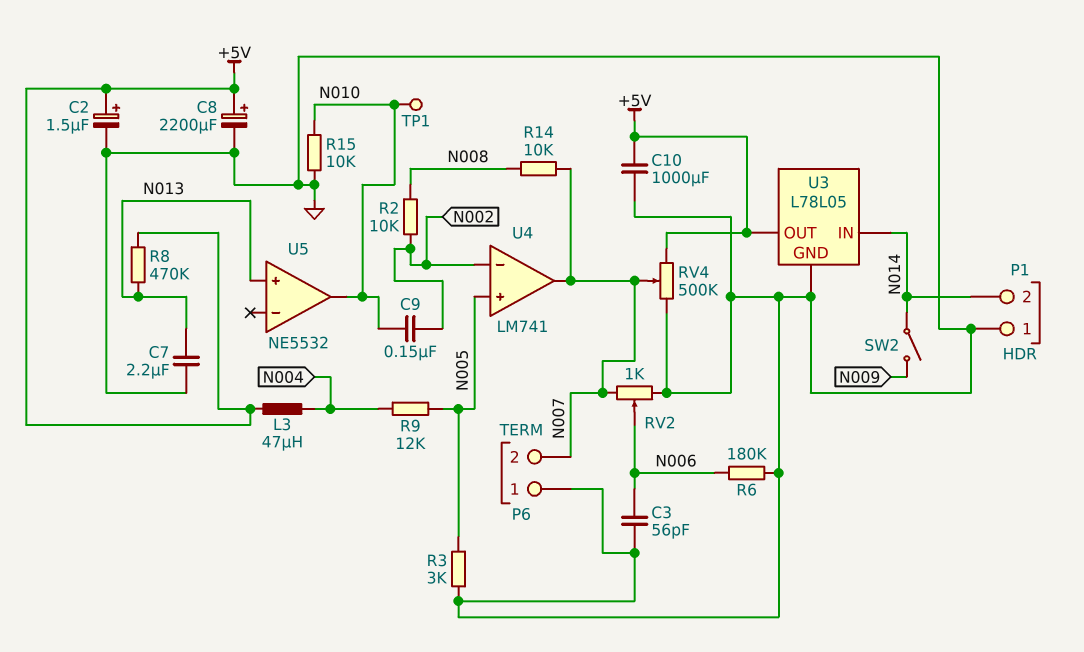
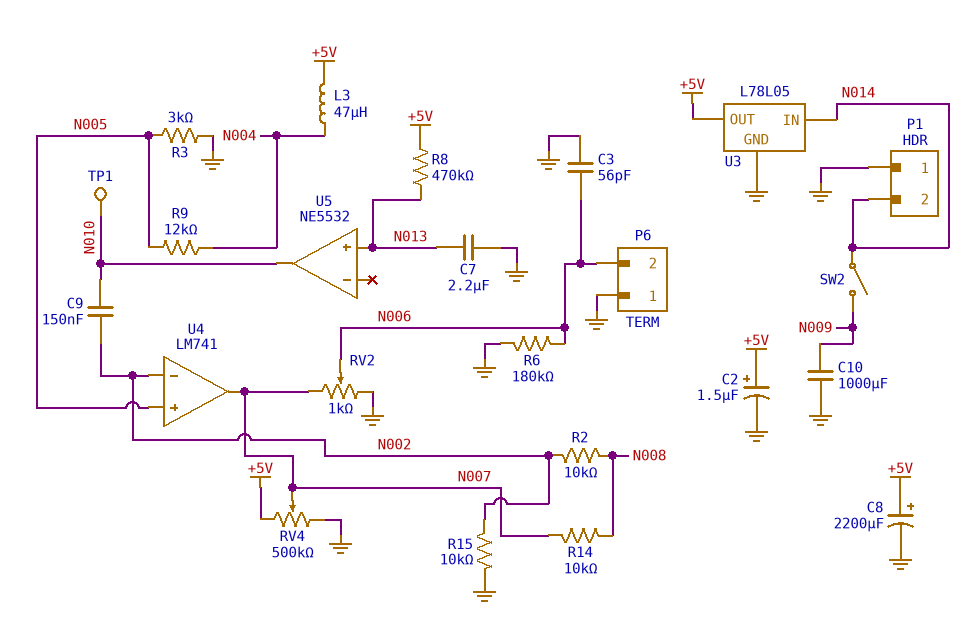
C10: 1000uF (+5V, GND) -> 1000uF (GND, N009)
P6 pin 2: N007 -> N006
R15: 10k (GND, N010) -> 10k (GND, N002)

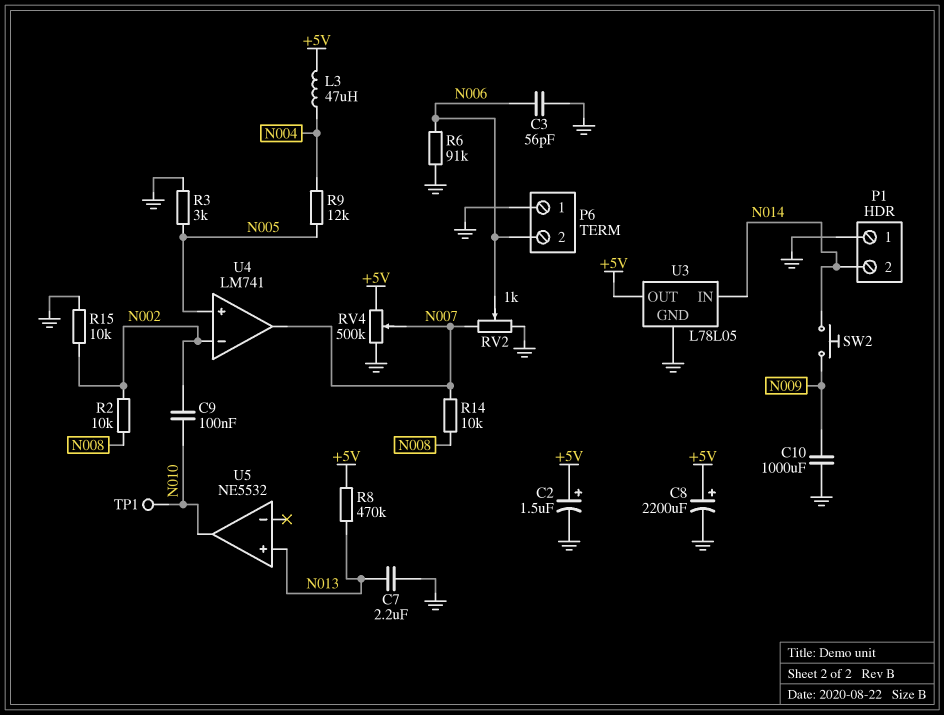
C9: 150nF (N002, N010) -> 100nF (N002, N010)
R6: 180k (GND, N006) -> 91k (GND, N006)
SW2: switch (N009, N014) -> button (N009, N014)

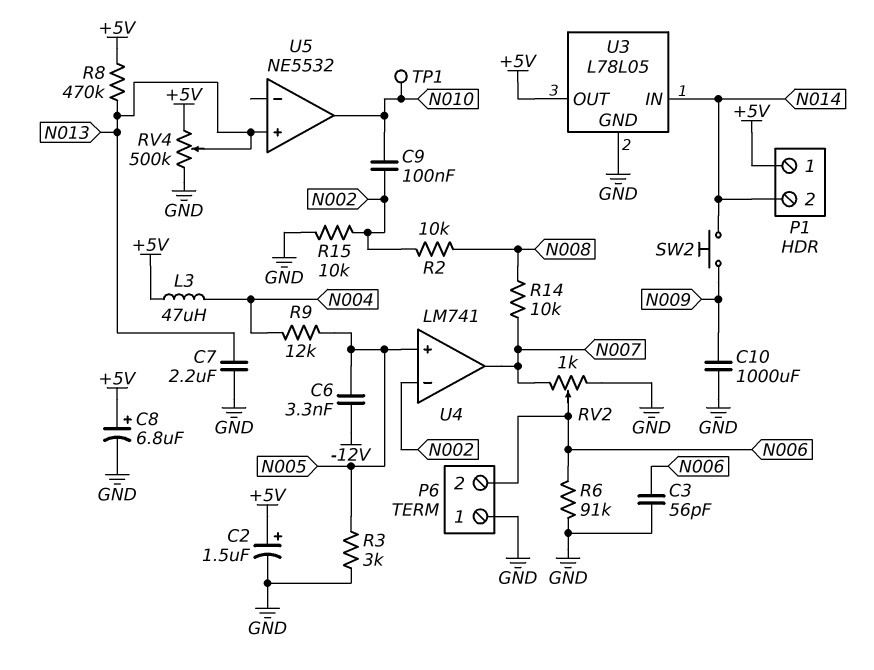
C6: none -> 3.3nF (-12V, N005)
C8: 2200uF (plus +5V, minus GND) -> 6.8uF (plus +5V, minus GND)
P1 pin 1: GND -> +5V
RV4: 500k (+5V, GND, wiper N007) -> 500k (+5V, GND, wiper N013)

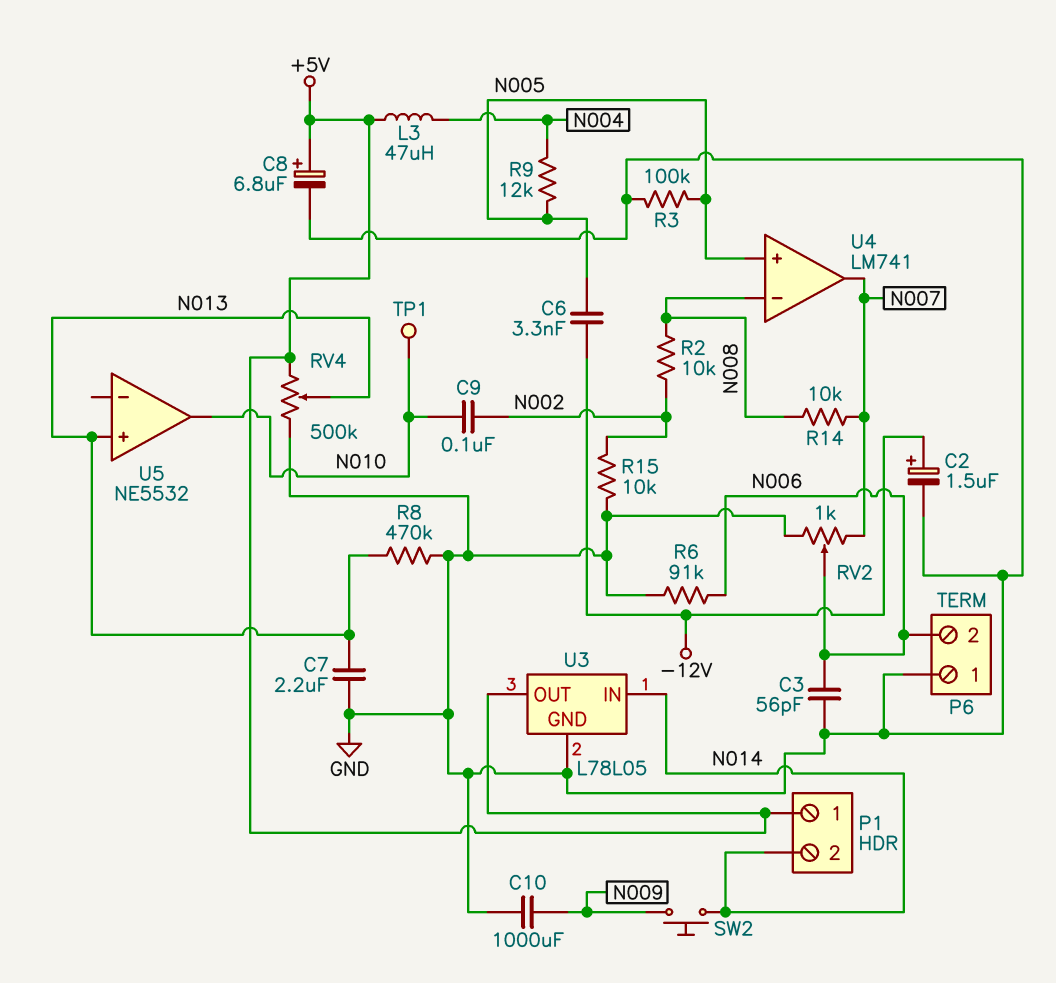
C2: 1.5uF (plus +5V, minus GND) -> 1.5uF (plus -12V, minus GND)
R3: 3k (GND, N005) -> 100k (GND, N005)
R8: 470k (+5V, N013) -> 470k (GND, N013)
U4 pin in-: N002 -> N008

